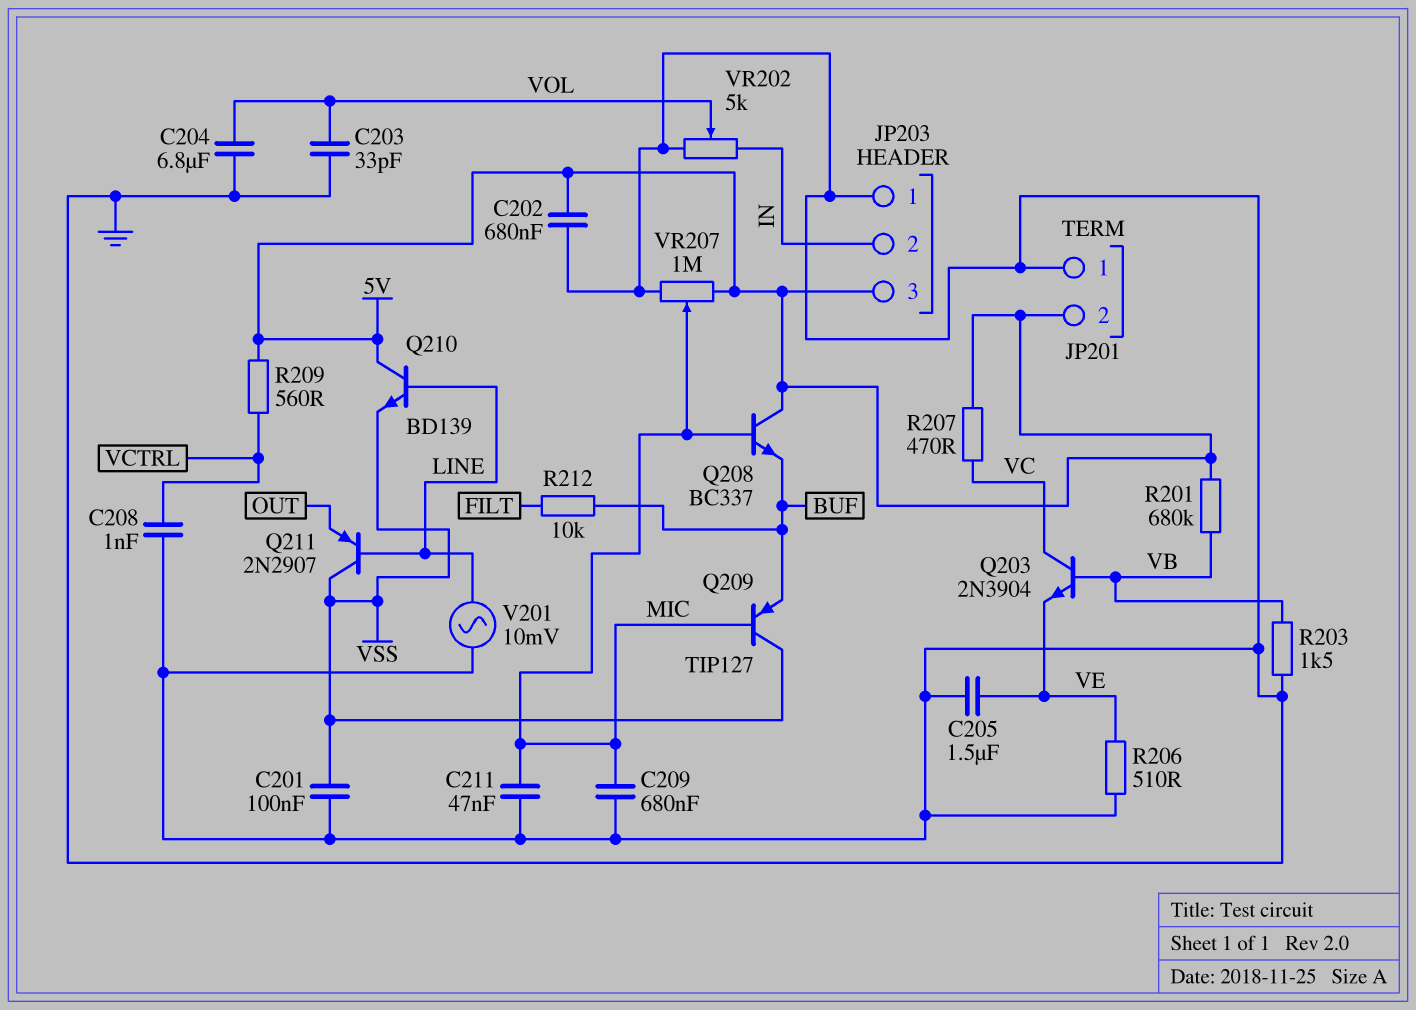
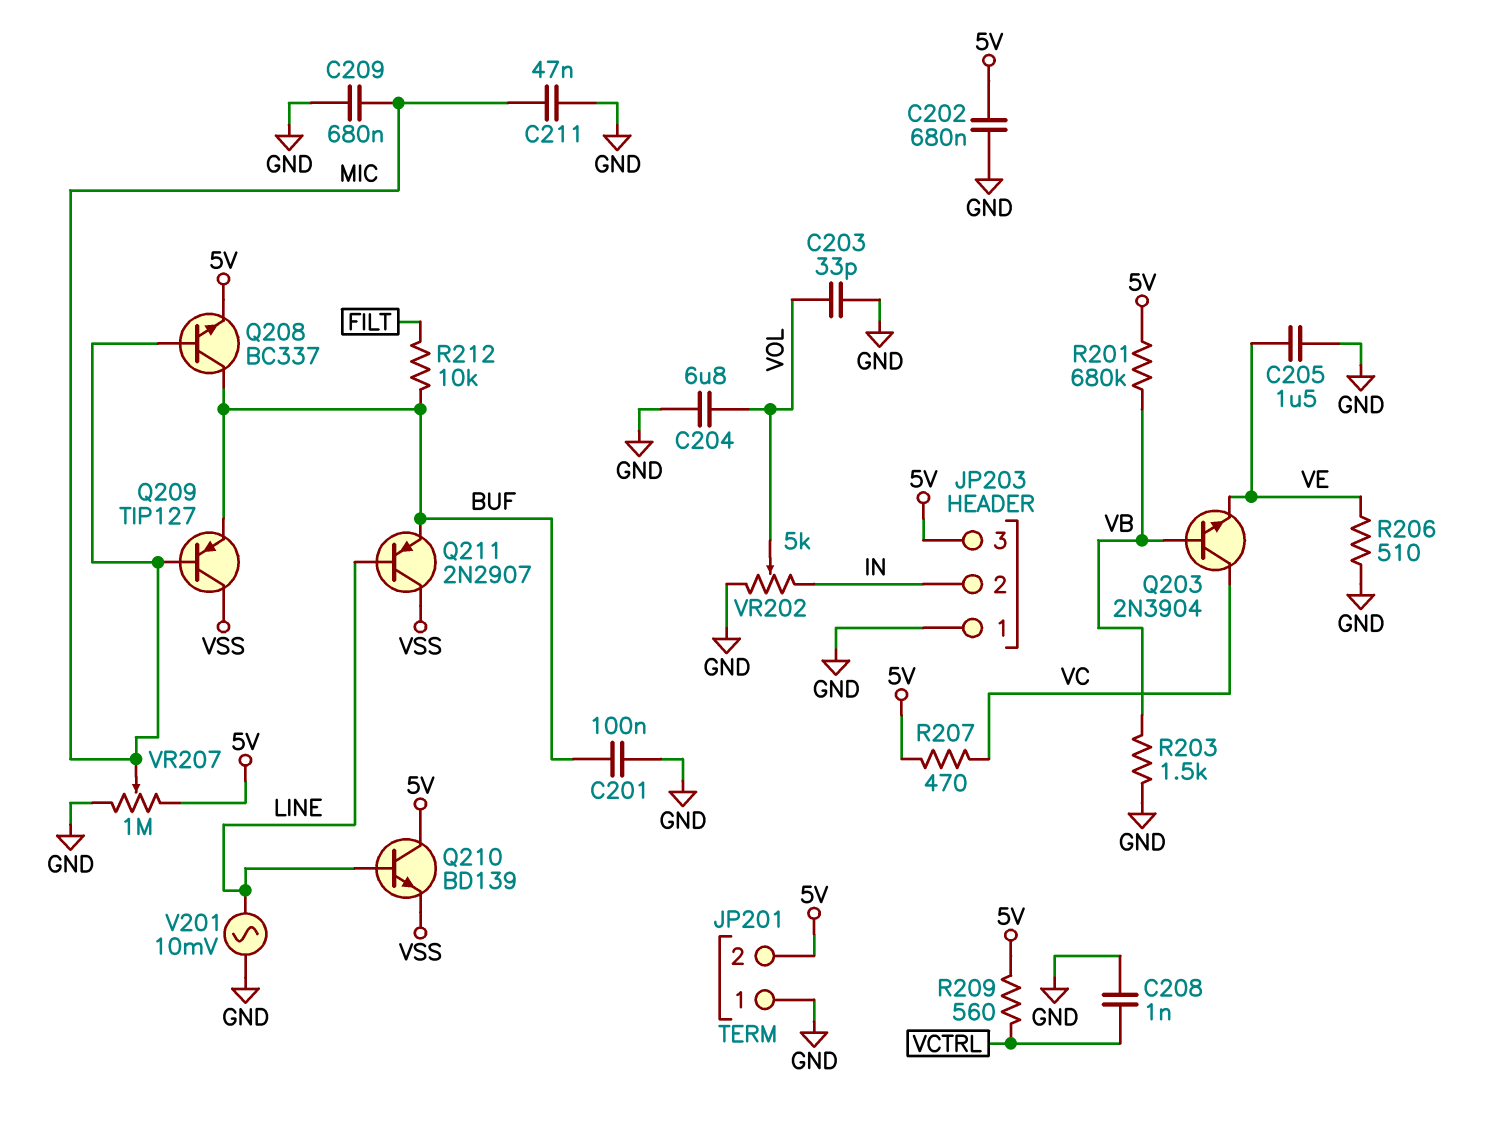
C201: 100nF (GND, VSS) -> 100nF (BUF, GND)
Q208: NPN BC337 (B MIC, C 5V, E BUF) -> NPN BC337 (B MIC, C BUF, E 5V)
Q211: PNP 2N2907 (B LINE, C VSS, E OUT) -> PNP 2N2907 (B LINE, C VSS, E BUF)

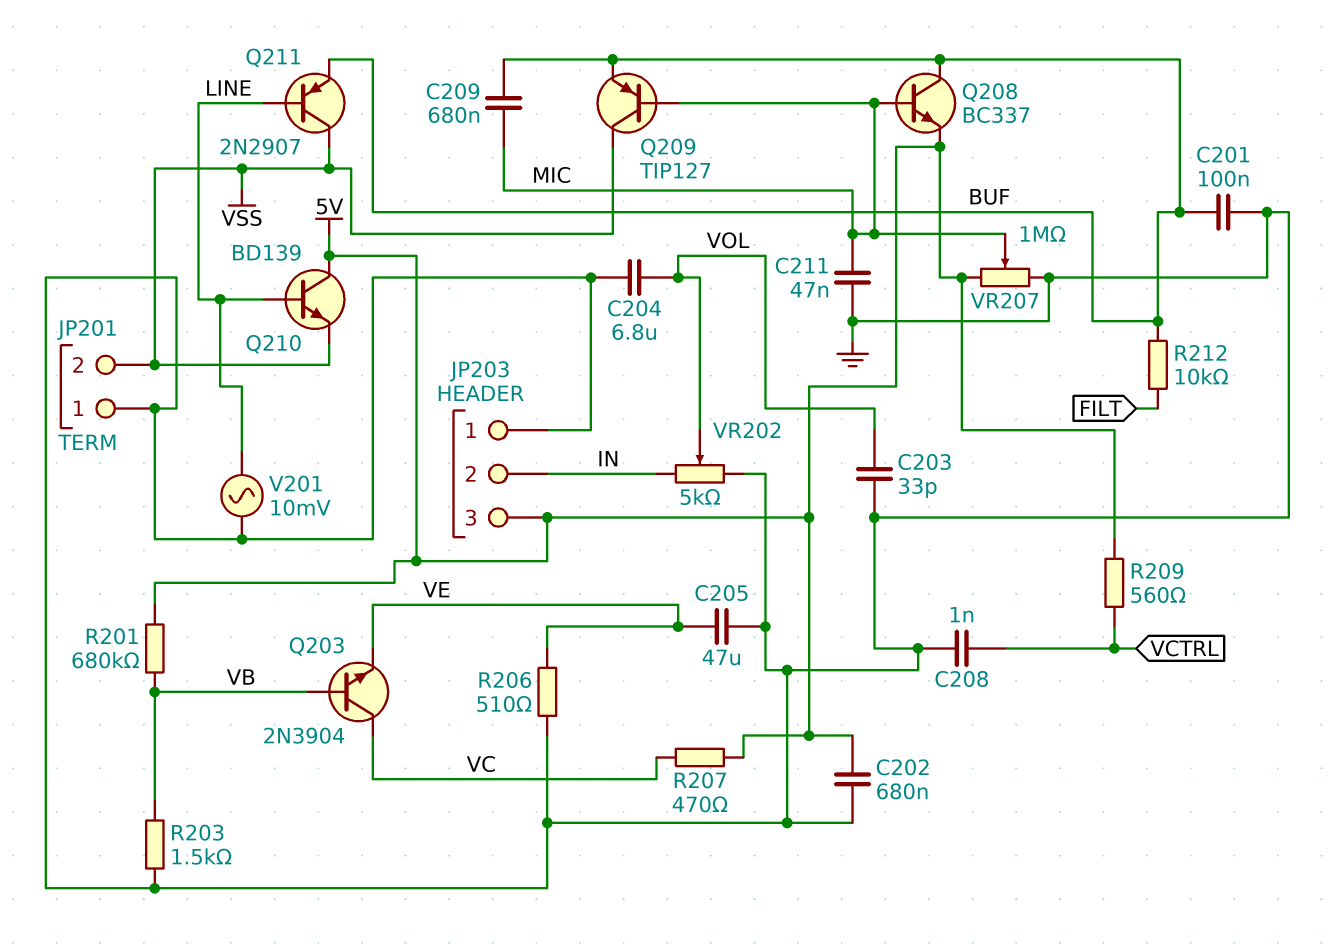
C205: 1.5uF (GND, VE) -> 47uF (GND, VE)
C209: 680nF (GND, MIC) -> 680nF (BUF, MIC)
JP201 pin 2: 5V -> VSS

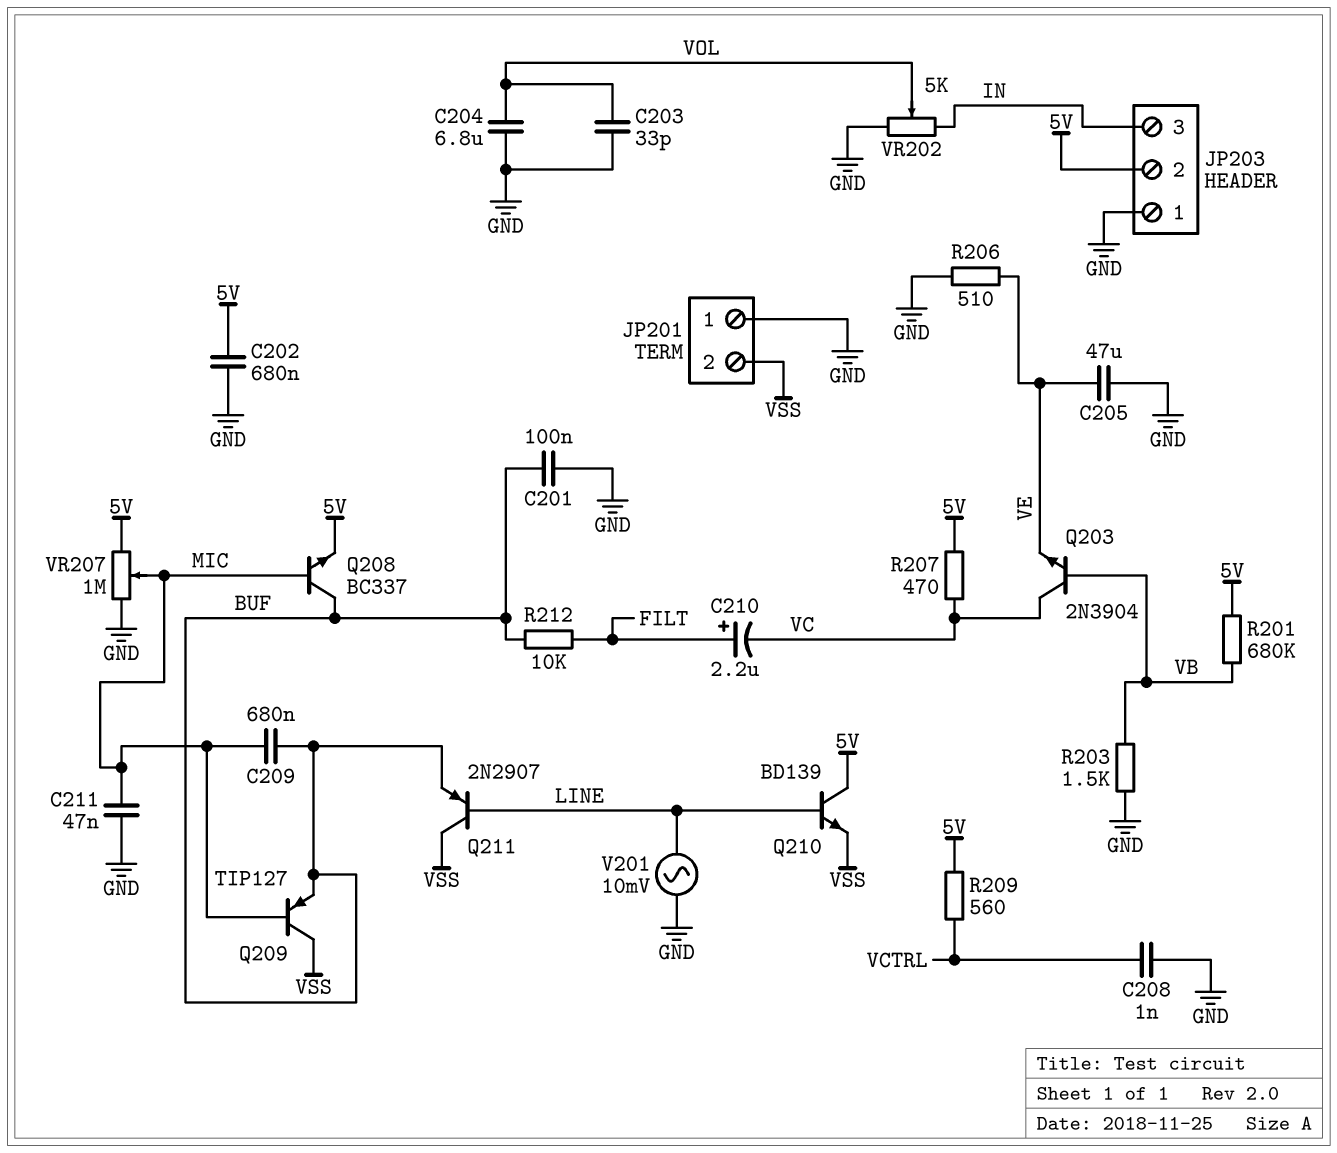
C210: none -> 2.2uF (plus FILT, minus VC)
JP203 pin 2: IN -> 5V
JP203 pin 3: 5V -> IN

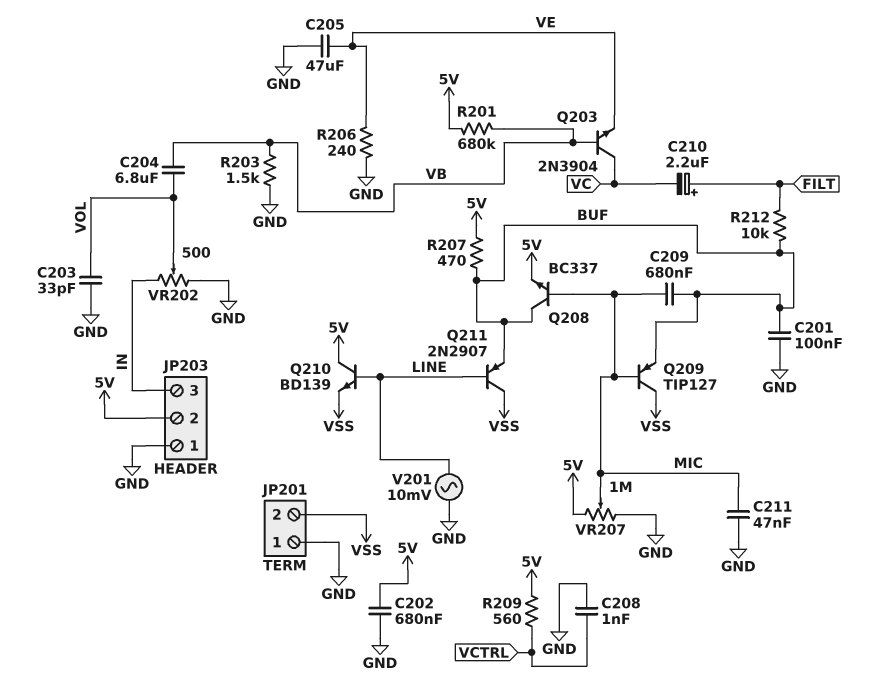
C204: 6.8uF (GND, VOL) -> 6.8uF (VB, VOL)
R206: 510 (GND, VE) -> 240 (GND, VE)
R207: 470 (5V, VC) -> 470 (5V, BUF)
VR202: 5k (GND, IN, wiper VOL) -> 500 (GND, IN, wiper VOL)

